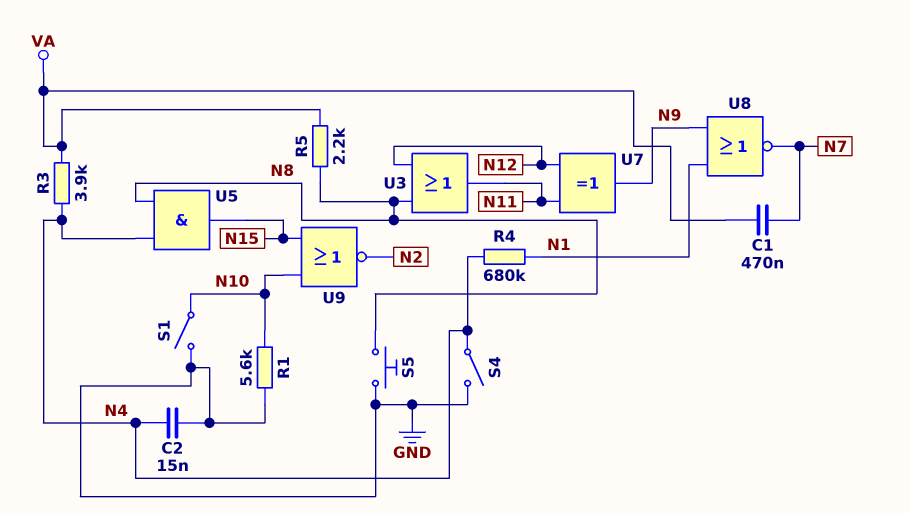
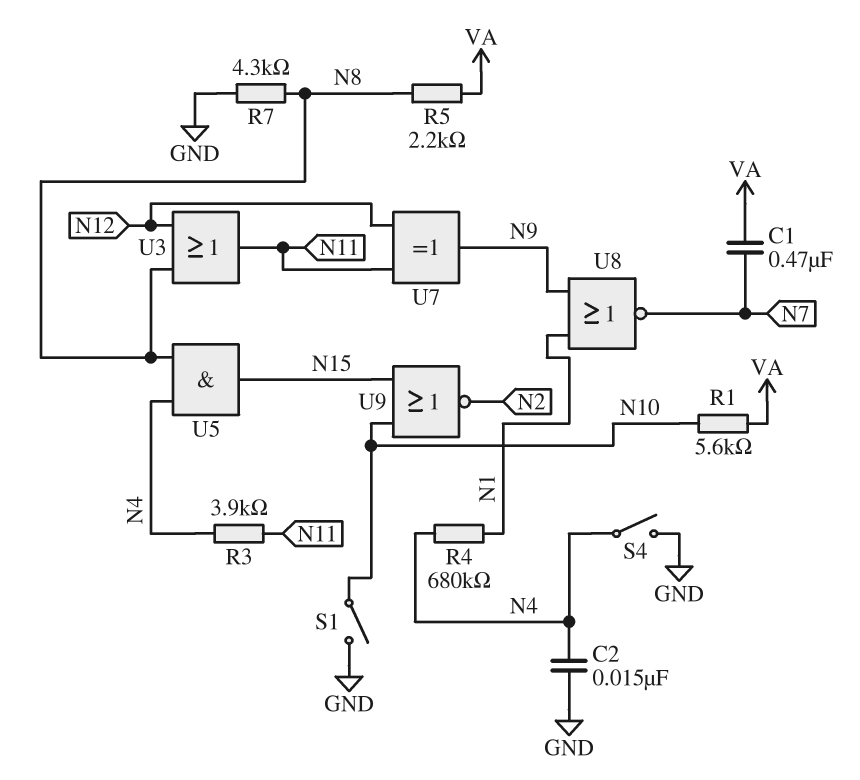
R1: 5.6k (GND, N10) -> 5.6k (N10, VA)
R3: 3.9k (N4, VA) -> 3.9k (N4, N11)
R7: none -> 4.3k (GND, N8)
S5: button (GND, N8) -> none

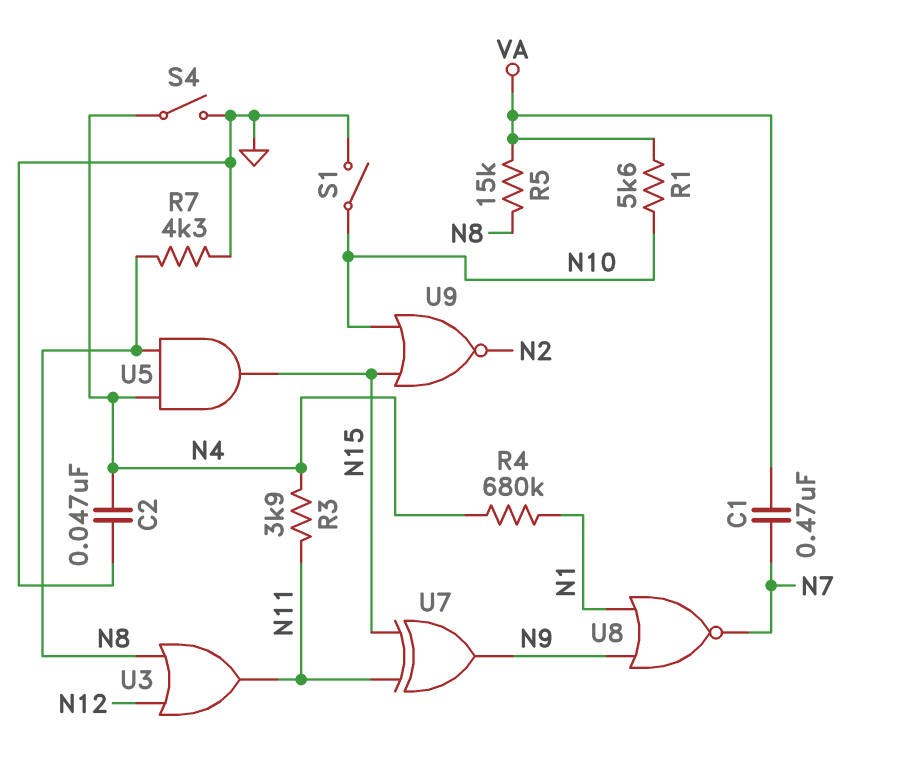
C2: 15nF (GND, N4) -> 47nF (GND, N4)
R5: 2.2k (N8, VA) -> 15k (N8, VA)
U7: XOR (in N11, in N12, out N9) -> XOR (in N11, in N15, out N9)

